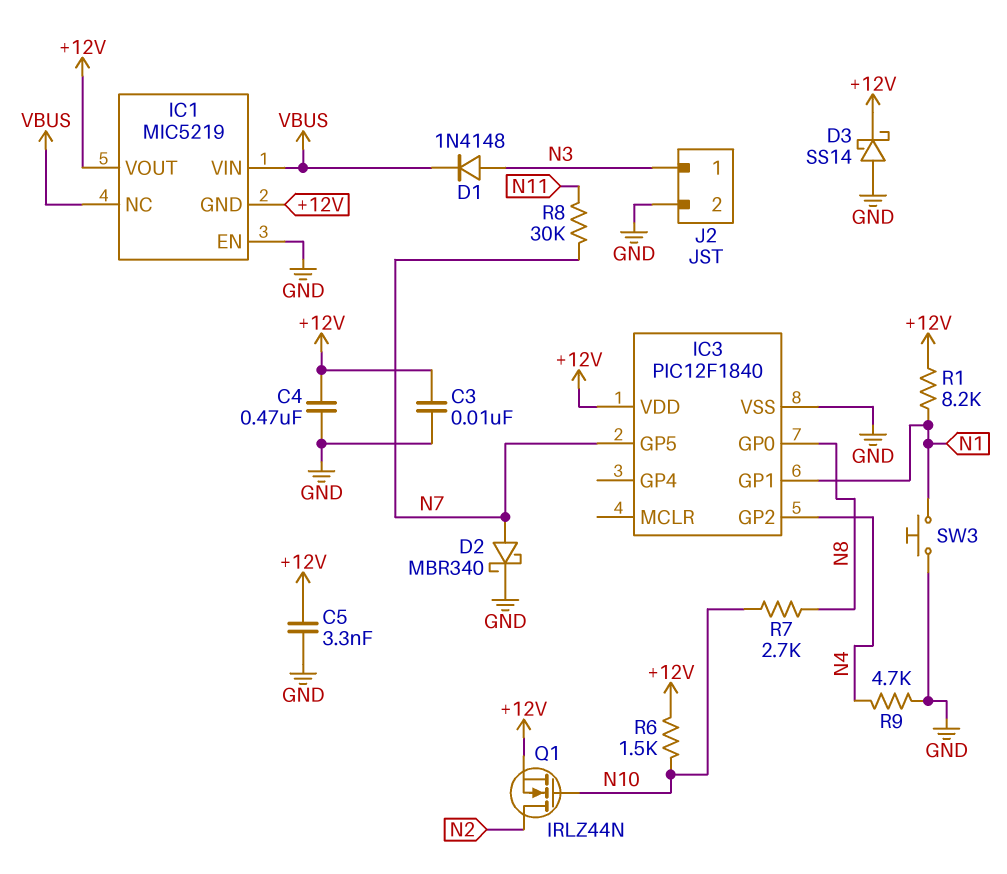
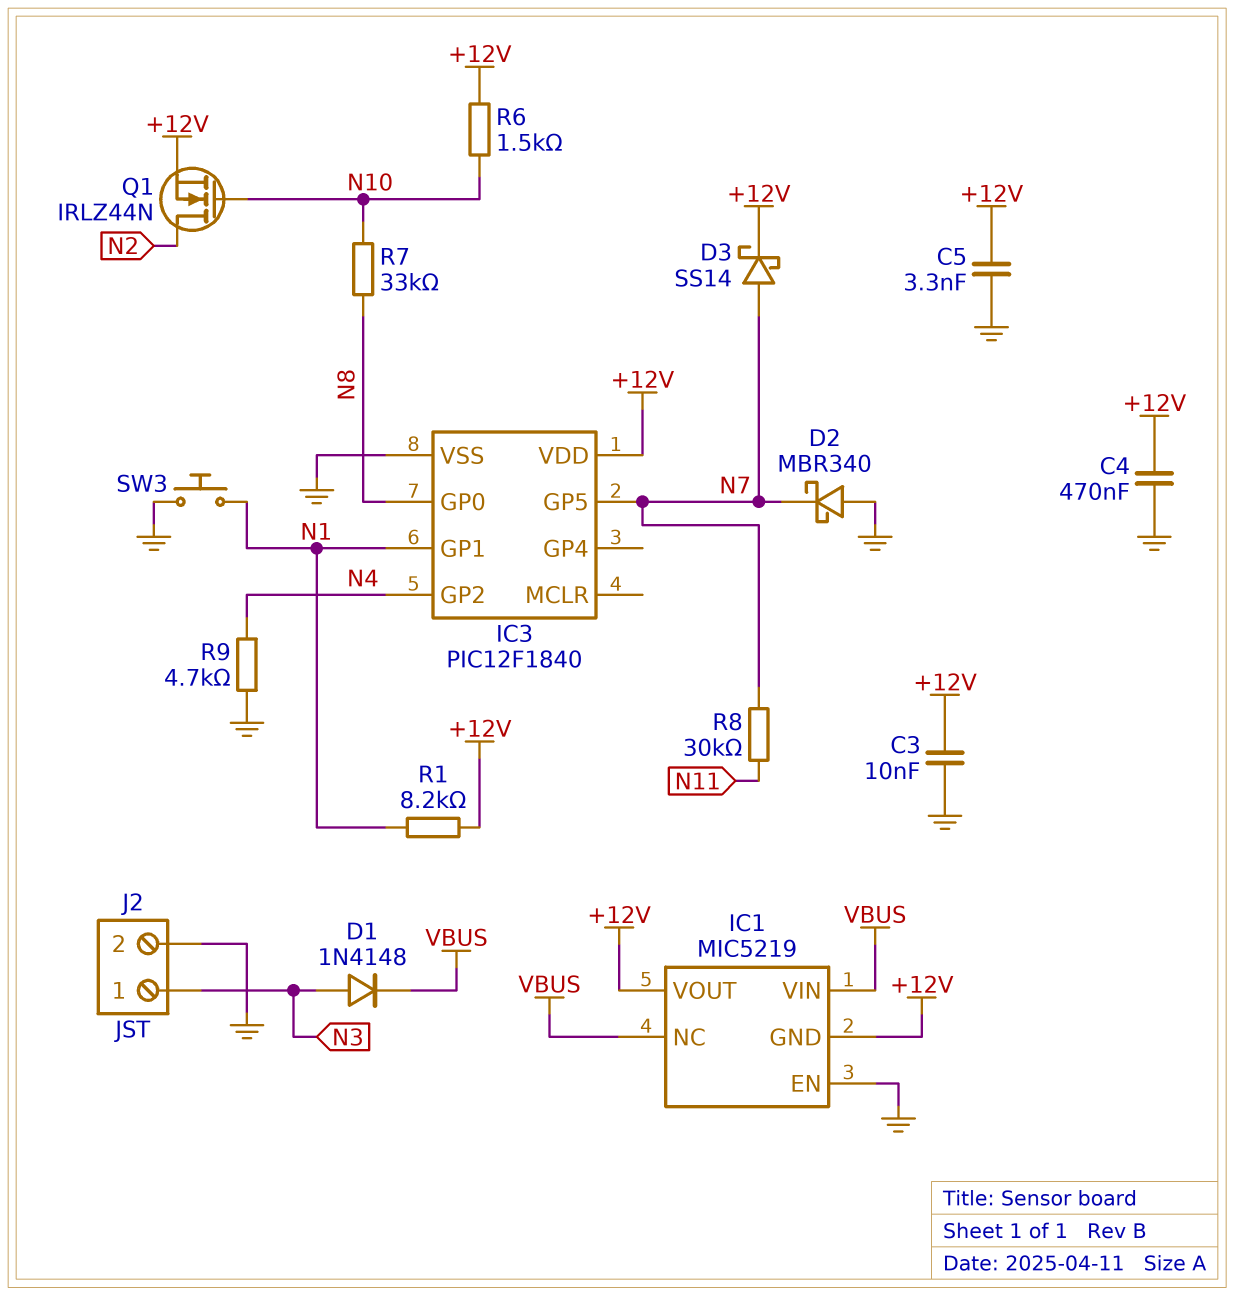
D2: schottky MBR340 (A N7, K GND) -> schottky MBR340 (A GND, K N7)
D3: schottky SS14 (A GND, K +12V) -> schottky SS14 (A N7, K +12V)
R7: 2.7k (N8, N10) -> 33k (N8, N10)

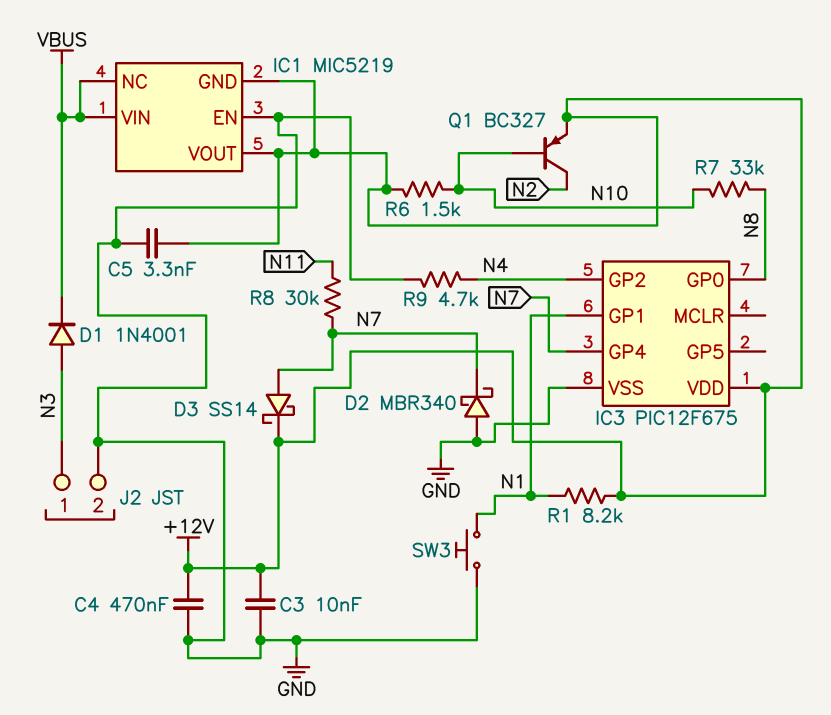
D1: diode 1N4148 (A N3, K VBUS) -> diode 1N4001 (A N3, K VBUS)
IC3: PIC12F1840 -> PIC12F675
IC3 pin GP4: none -> N7
IC3 pin GP5: N7 -> none
Q1: NMOS IRLZ44N (G N10, D N2, S +12V) -> PNP BC327 (B N10, C N2, E +12V)

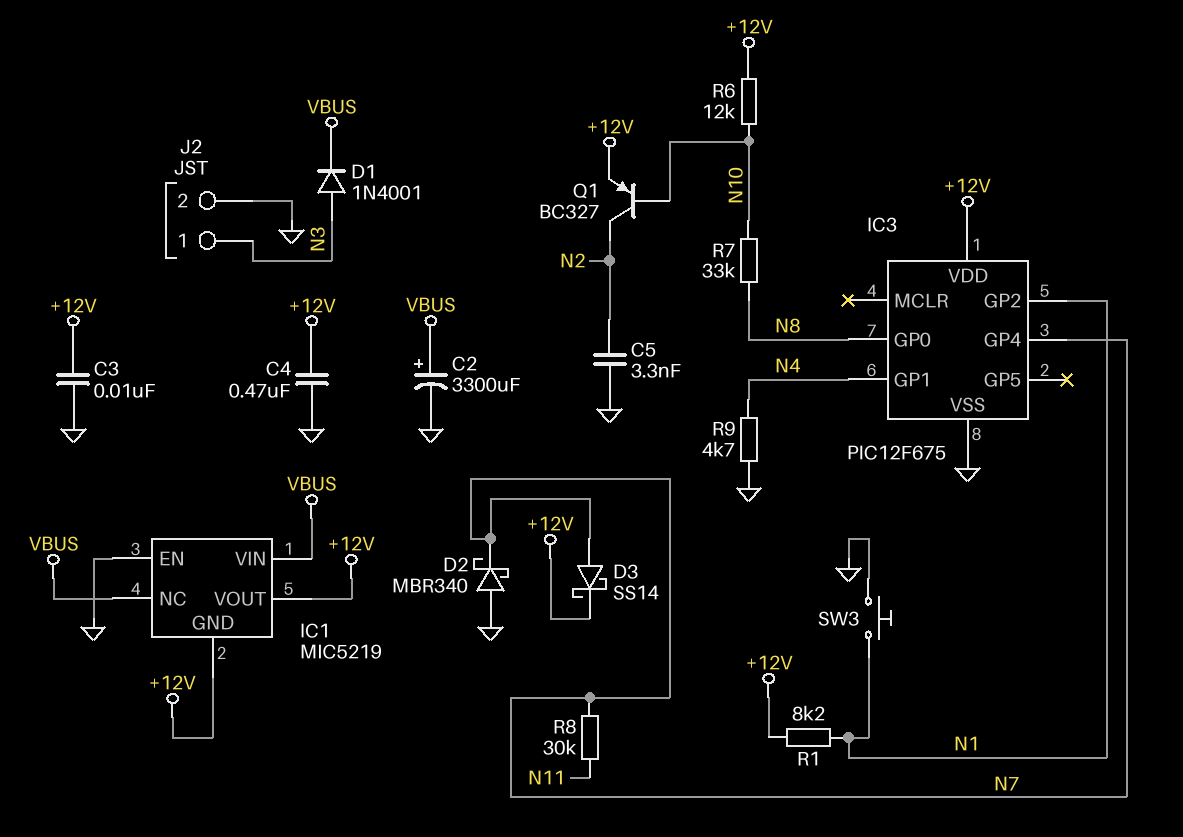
C2: none -> 3300uF (plus VBUS, minus GND)
C5: 3.3nF (+12V, GND) -> 3.3nF (GND, N2)
IC3 pin GP1: N1 -> N4
IC3 pin GP2: N4 -> N1
R6: 1.5k (+12V, N10) -> 12k (+12V, N10)

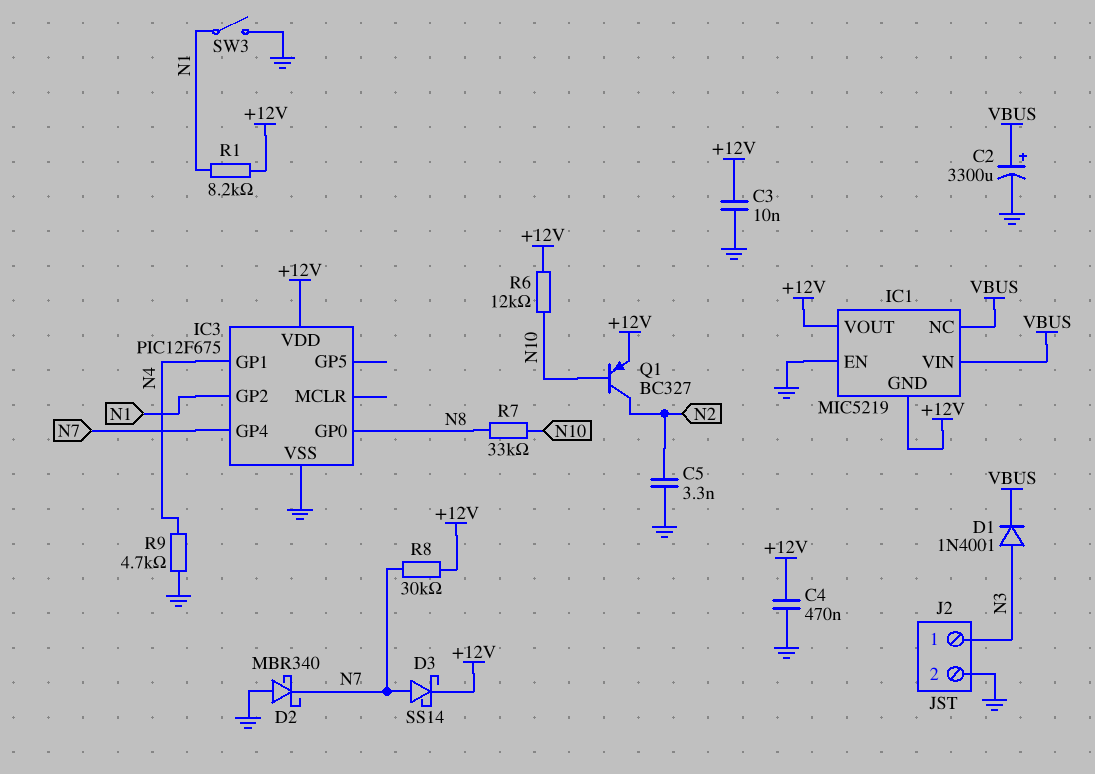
R8: 30k (N7, N11) -> 30k (+12V, N7)
SW3: button (GND, N1) -> switch (GND, N1)

